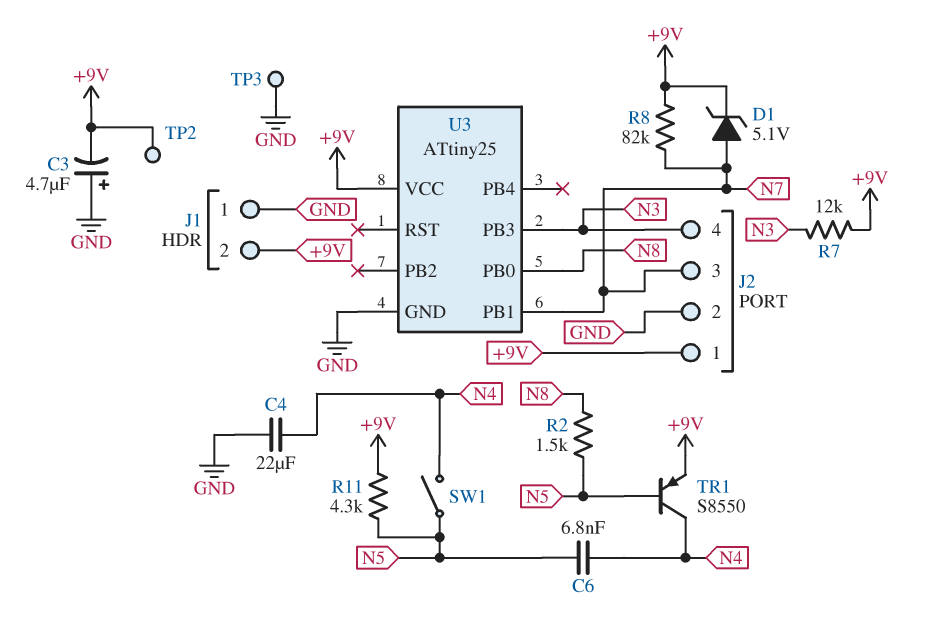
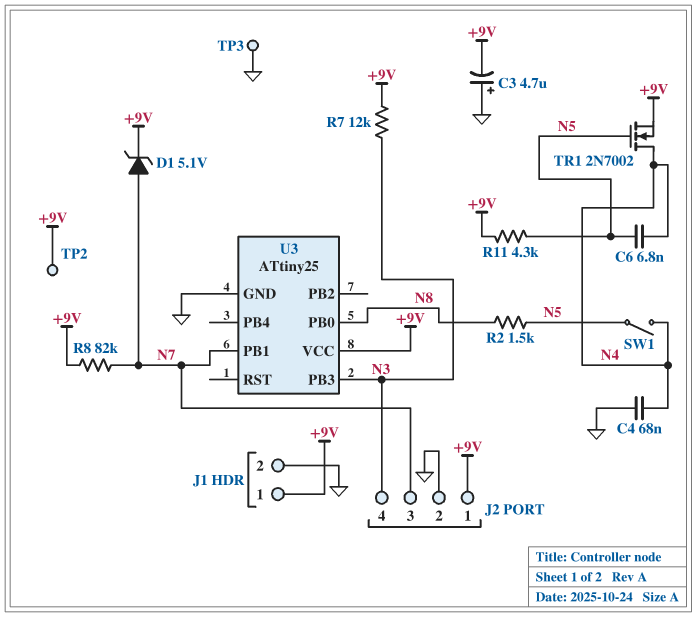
C4: 22uF (GND, N4) -> 68nF (GND, N4)
J1 pin 1: GND -> +9V
J1 pin 2: +9V -> GND
TR1: PNP S8550 (B N5, C N4, E +9V) -> NMOS 2N7002 (G N5, D N4, S +9V)

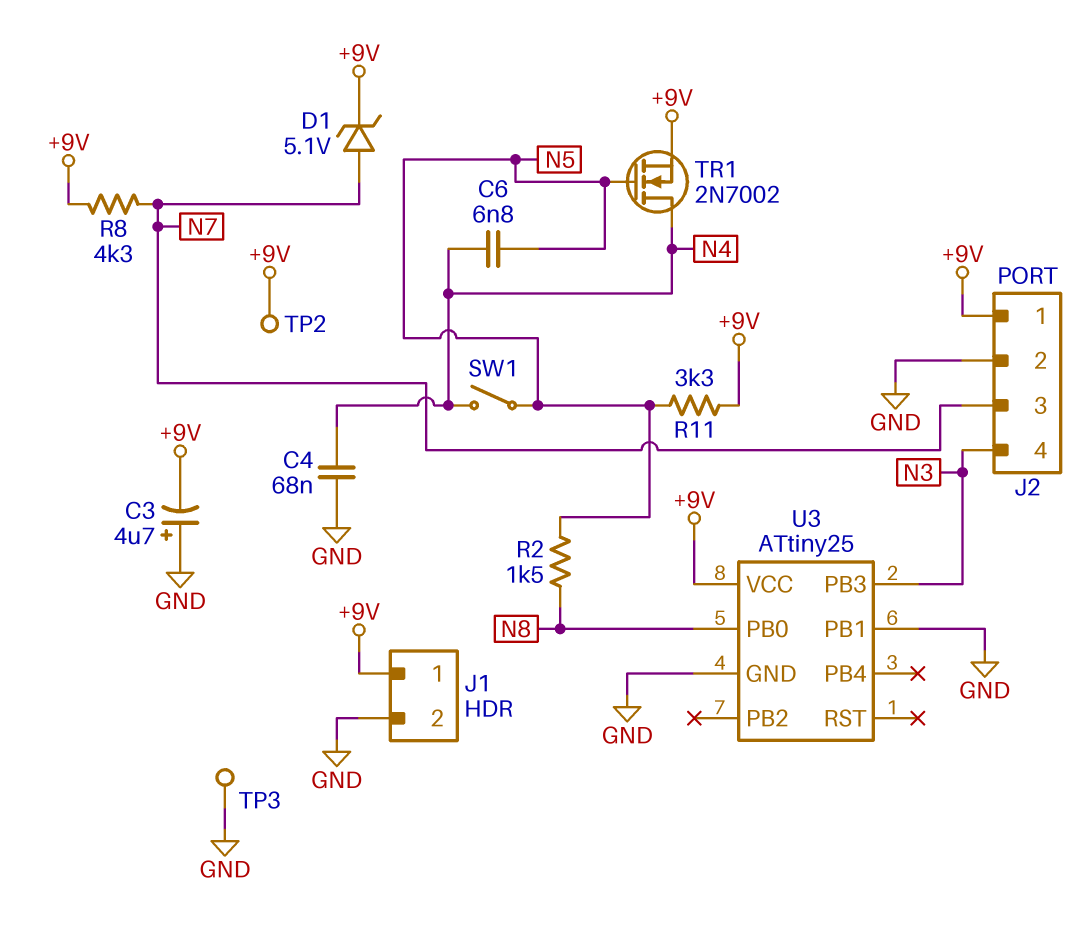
R7: 12k (+9V, N3) -> none
R8: 82k (+9V, N7) -> 4.3k (+9V, N7)
R11: 4.3k (+9V, N5) -> 3.3k (+9V, N5)
U3 pin PB1: N7 -> GND

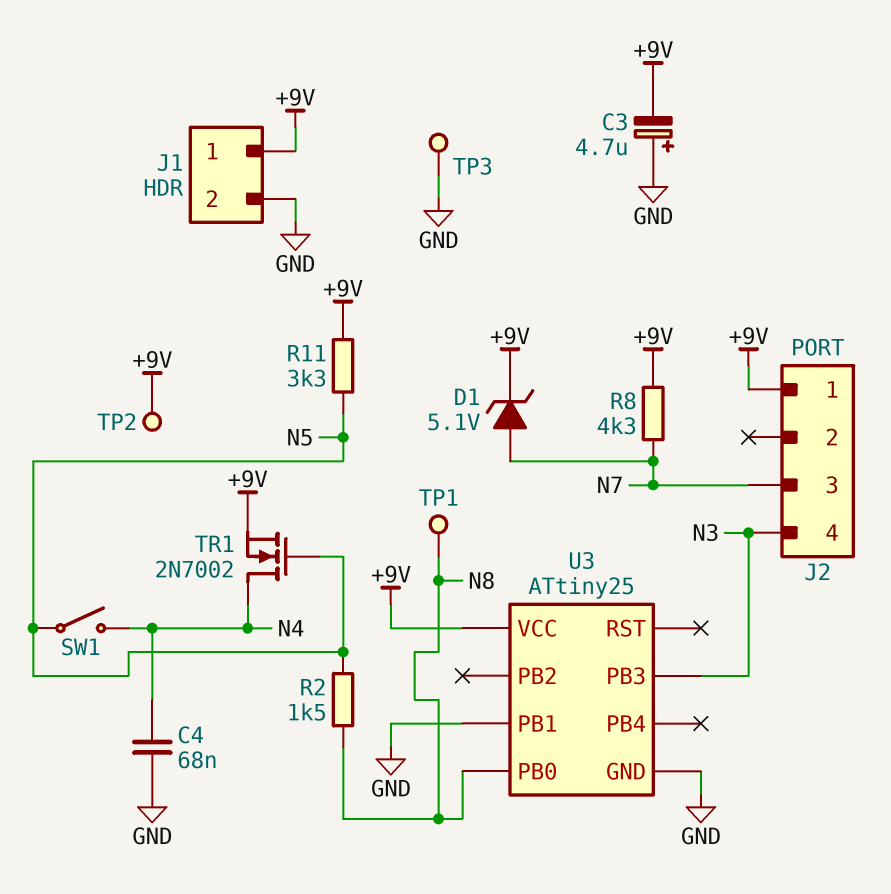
C6: 6.8nF (N4, N5) -> none
J2 pin 2: GND -> none
TP1: none -> test point (N8)

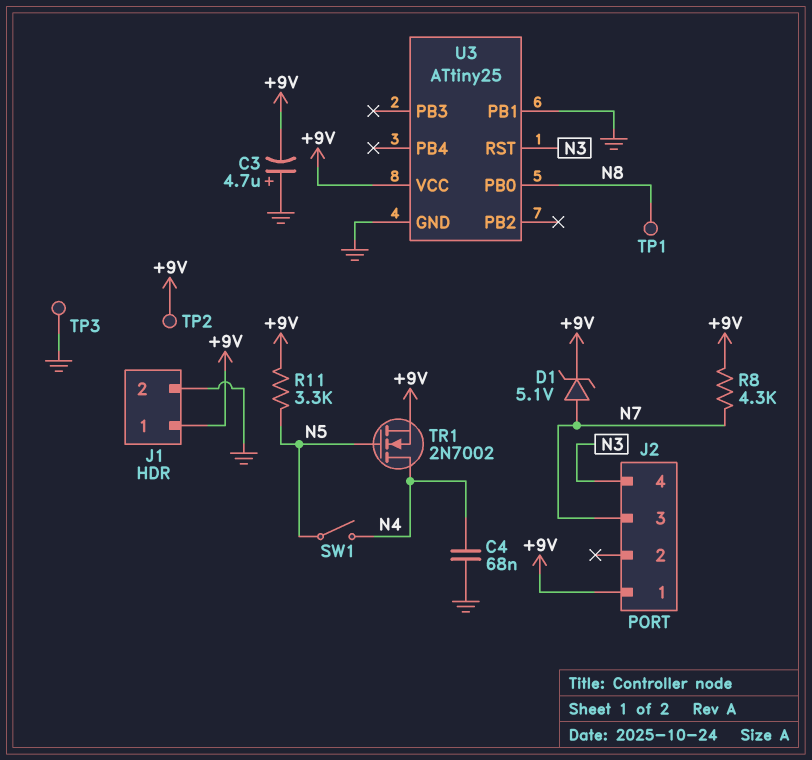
R2: 1.5k (N5, N8) -> none
U3 pin PB3: N3 -> none
U3 pin RST: none -> N3

